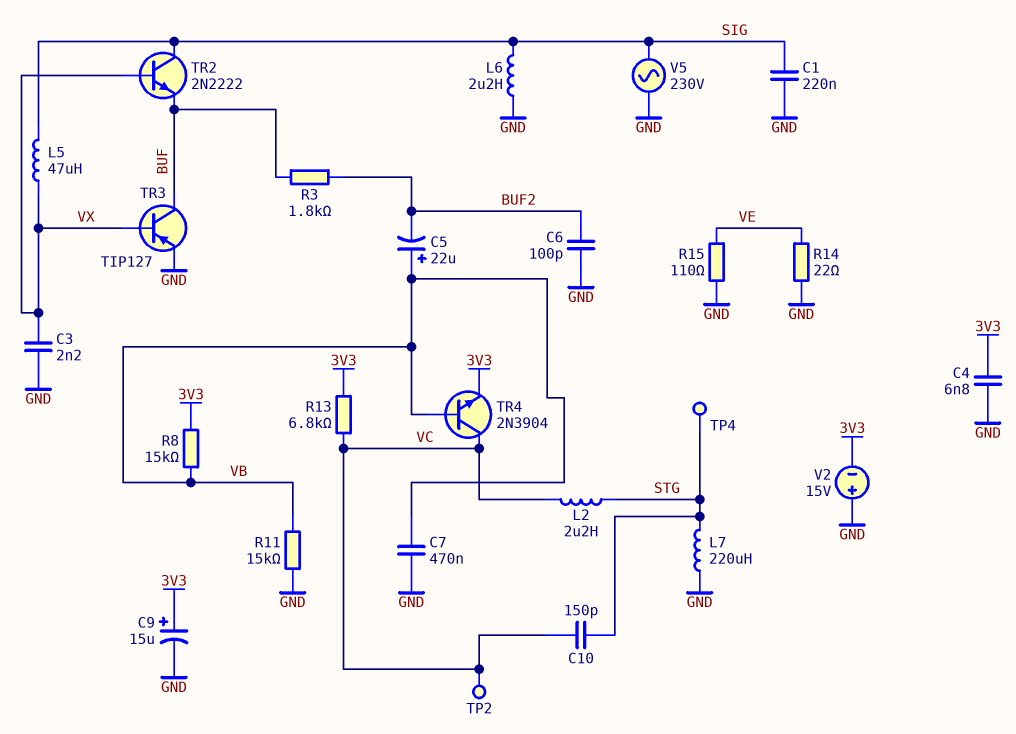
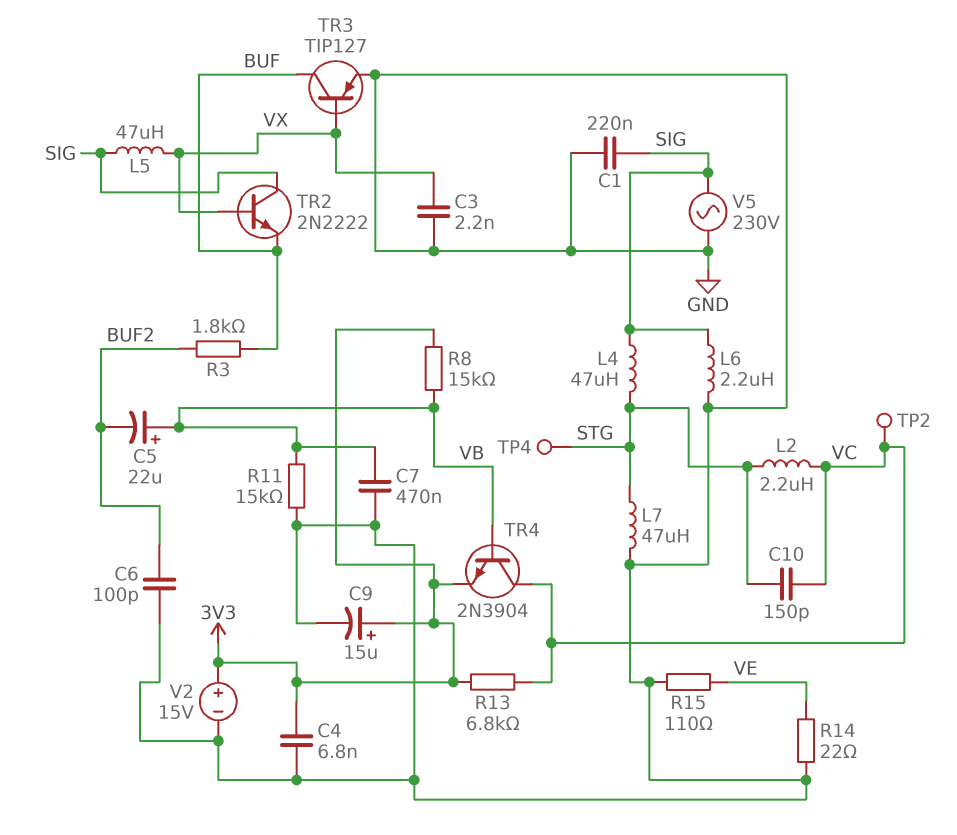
L4: none -> 47uH (SIG, STG)
L7: 220uH (GND, STG) -> 47uH (GND, STG)
V2: 15V (plus GND, minus 3V3) -> 15V (plus 3V3, minus GND)

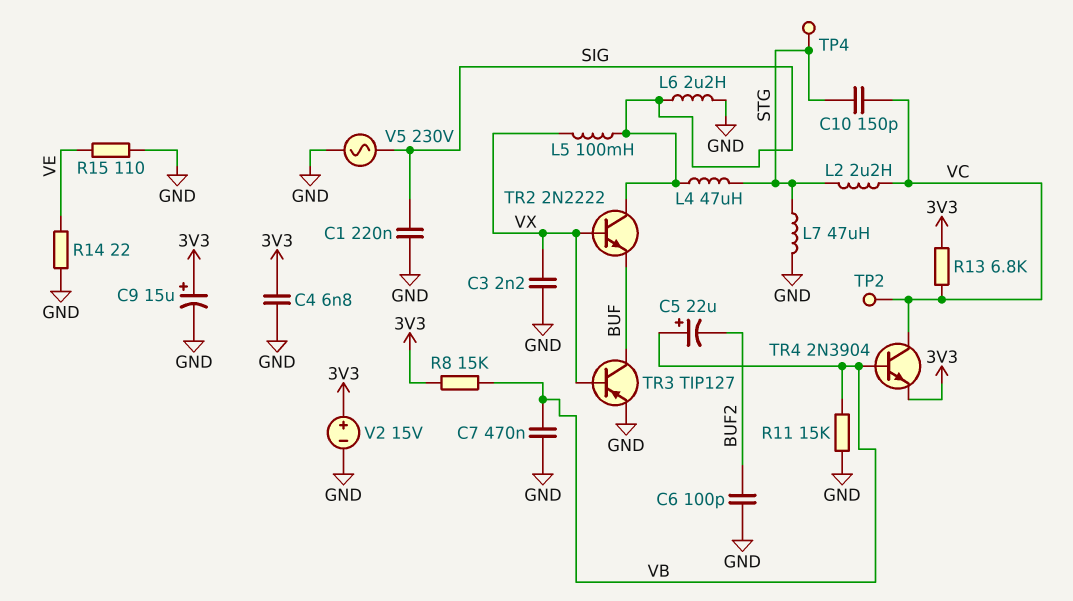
L5: 47uH (SIG, VX) -> 100mH (SIG, VX)
R3: 1.8k (BUF, BUF2) -> none

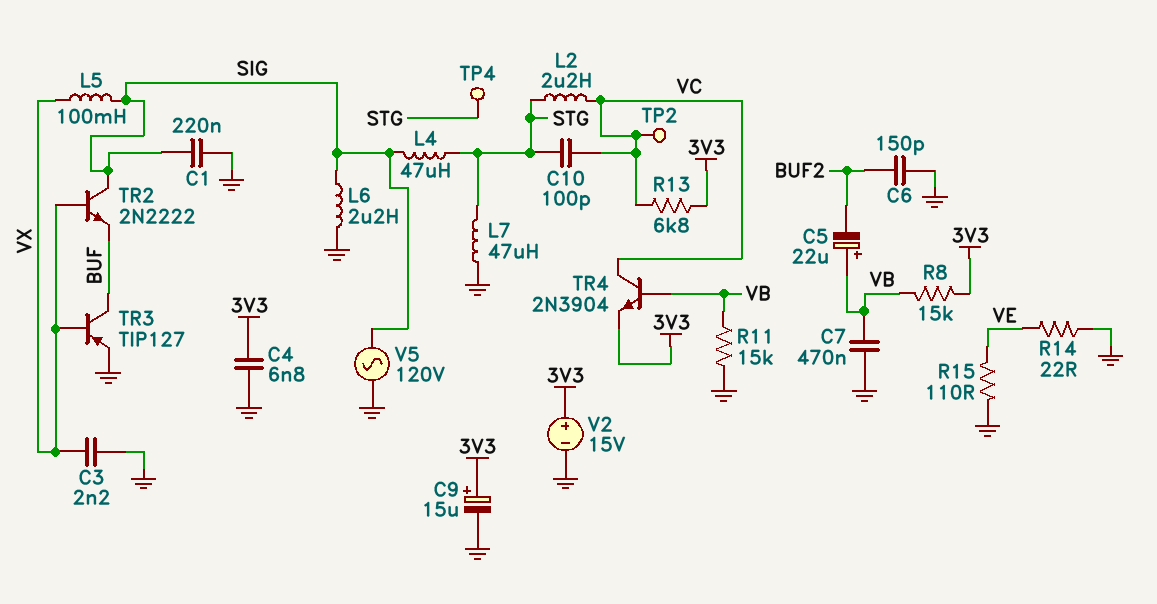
C6: 100pF (BUF2, GND) -> 150pF (BUF2, GND)
C10: 150pF (STG, VC) -> 100pF (STG, VC)
V5: AC 230V (GND, SIG) -> AC 120V (GND, SIG)

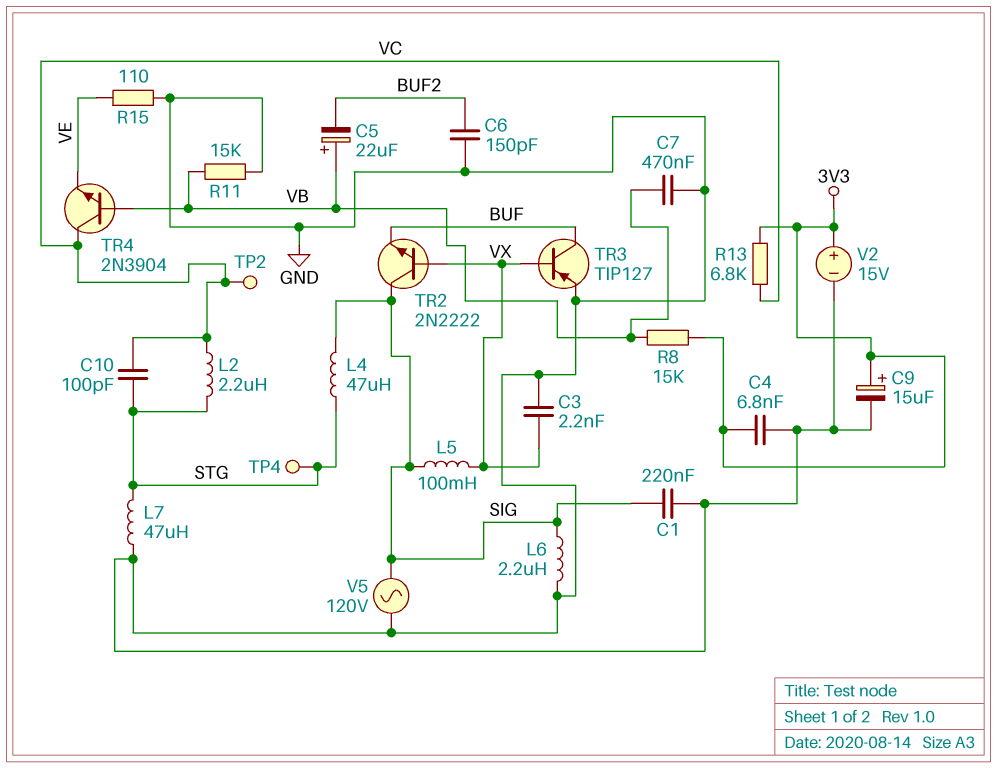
R14: 22 (GND, VE) -> none
TR4: NPN 2N3904 (B VB, C VC, E 3V3) -> NPN 2N3904 (B VB, C VC, E VE)

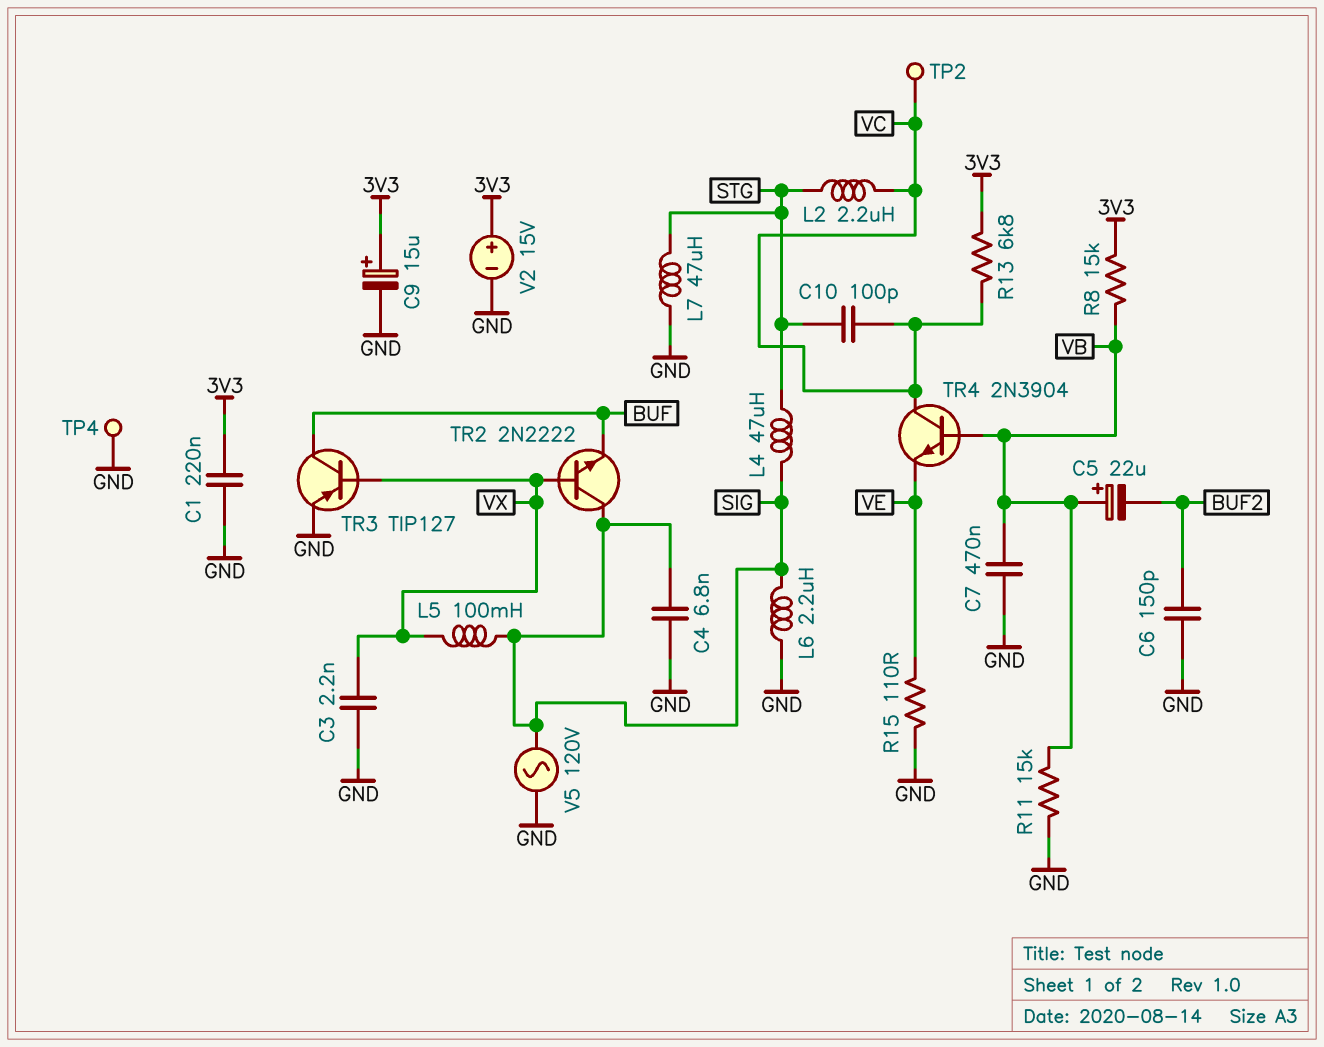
C1: 220nF (GND, SIG) -> 220nF (3V3, GND)
C4: 6.8nF (3V3, GND) -> 6.8nF (GND, SIG)
TP4: test point (STG) -> test point (GND)

